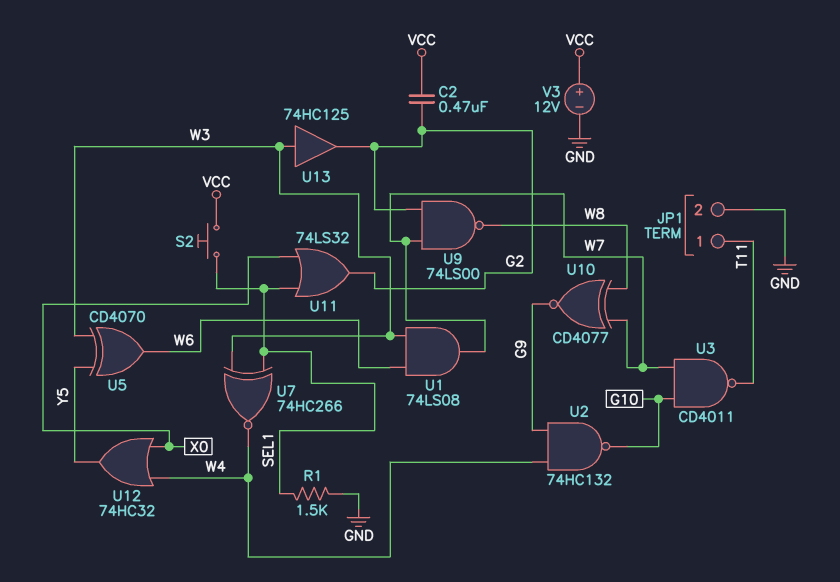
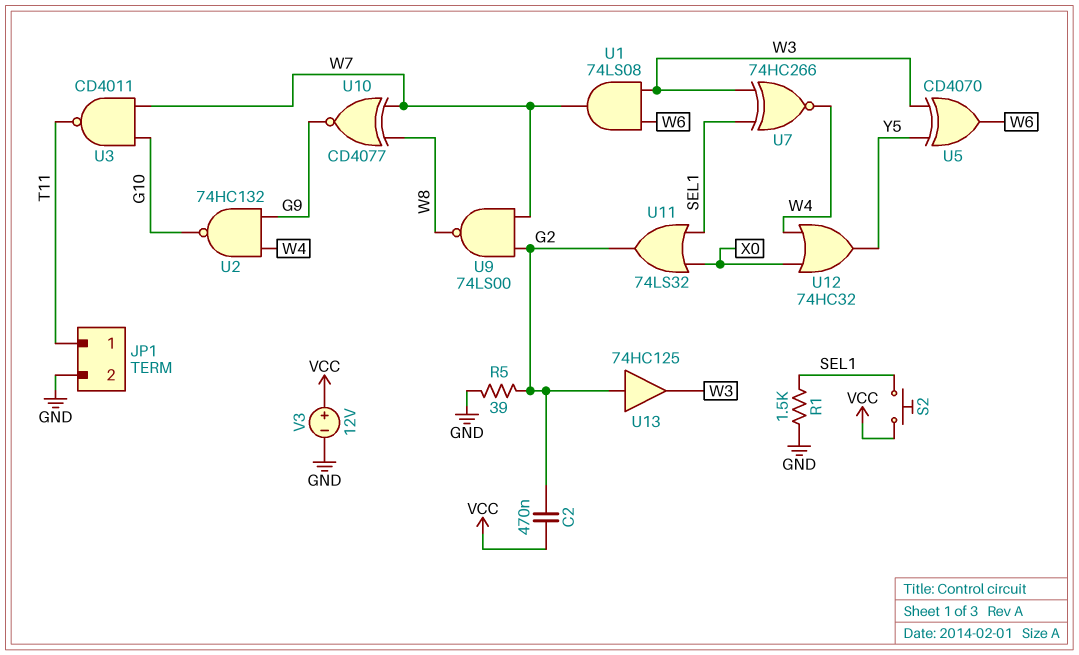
R5: none -> 39 (G2, GND)
U13: buffer 74HC125 (in W3, out G2) -> buffer 74HC125 (in G2, out W3)

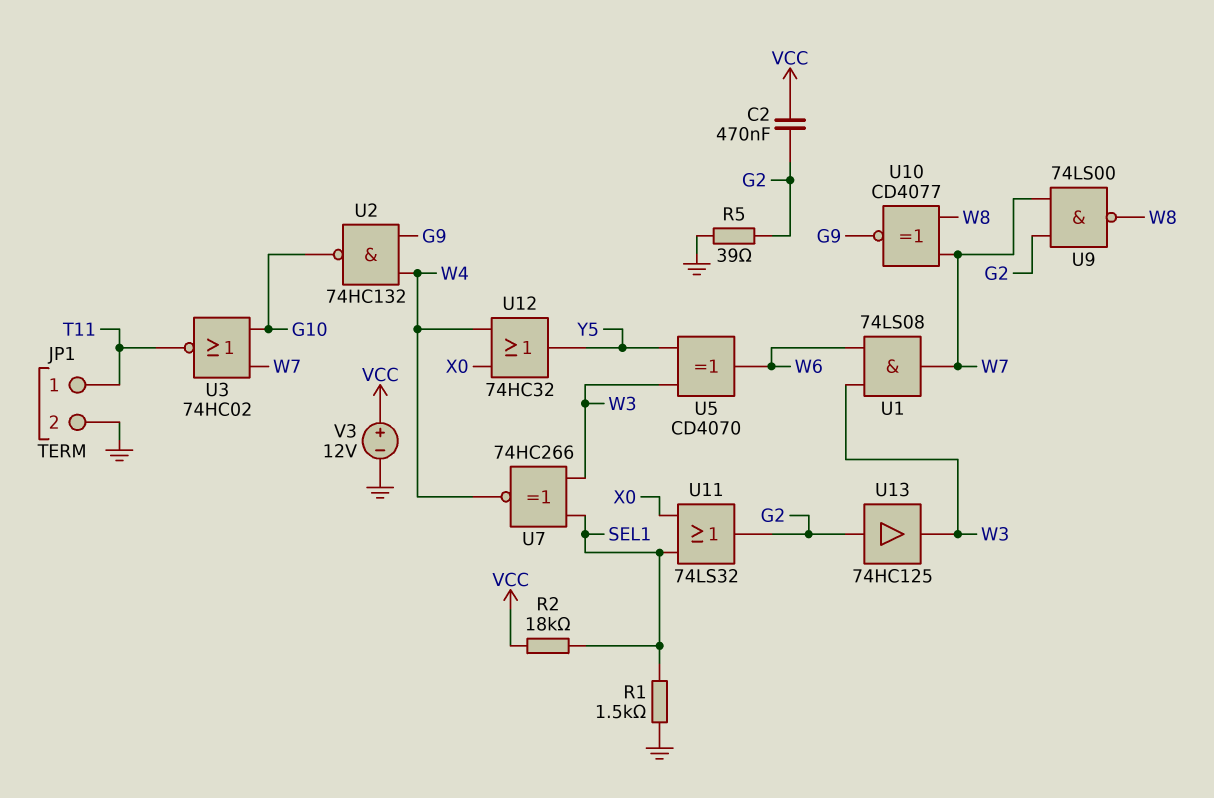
R2: none -> 18k (SEL1, VCC)
S2: button (SEL1, VCC) -> none
U3: NAND CD4011 (in G10, in W7, out T11) -> NOR 74HC02 (in G10, in W7, out T11)

